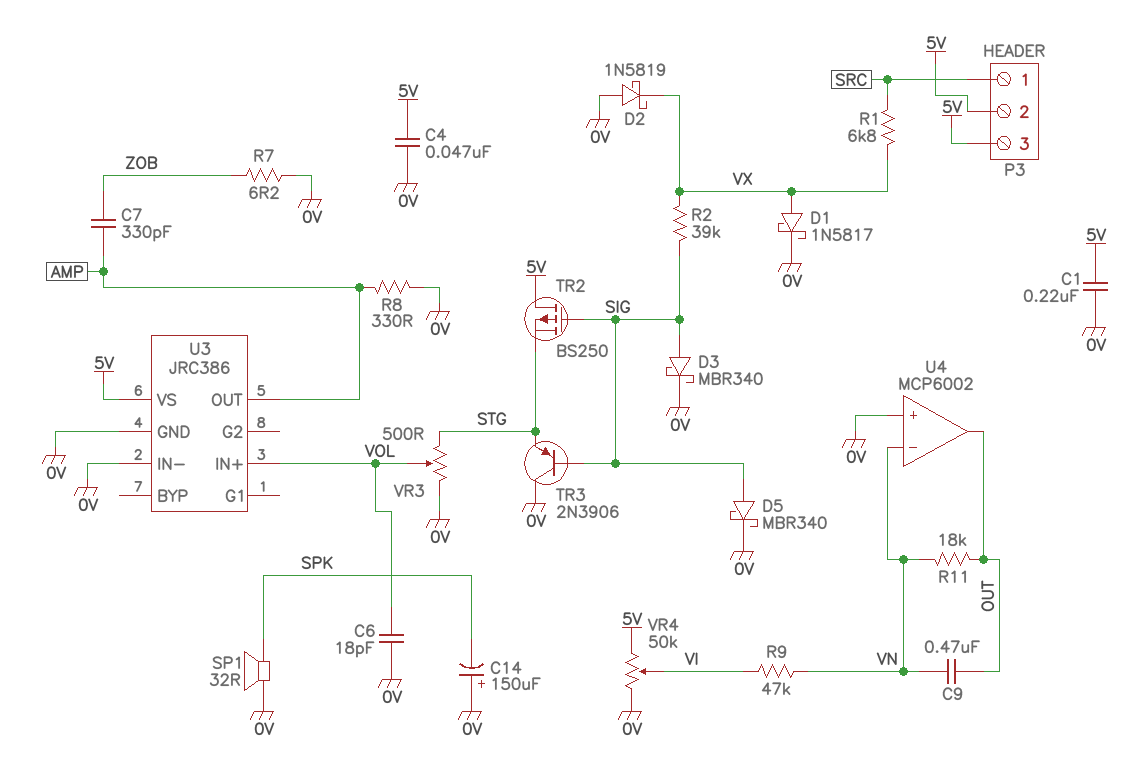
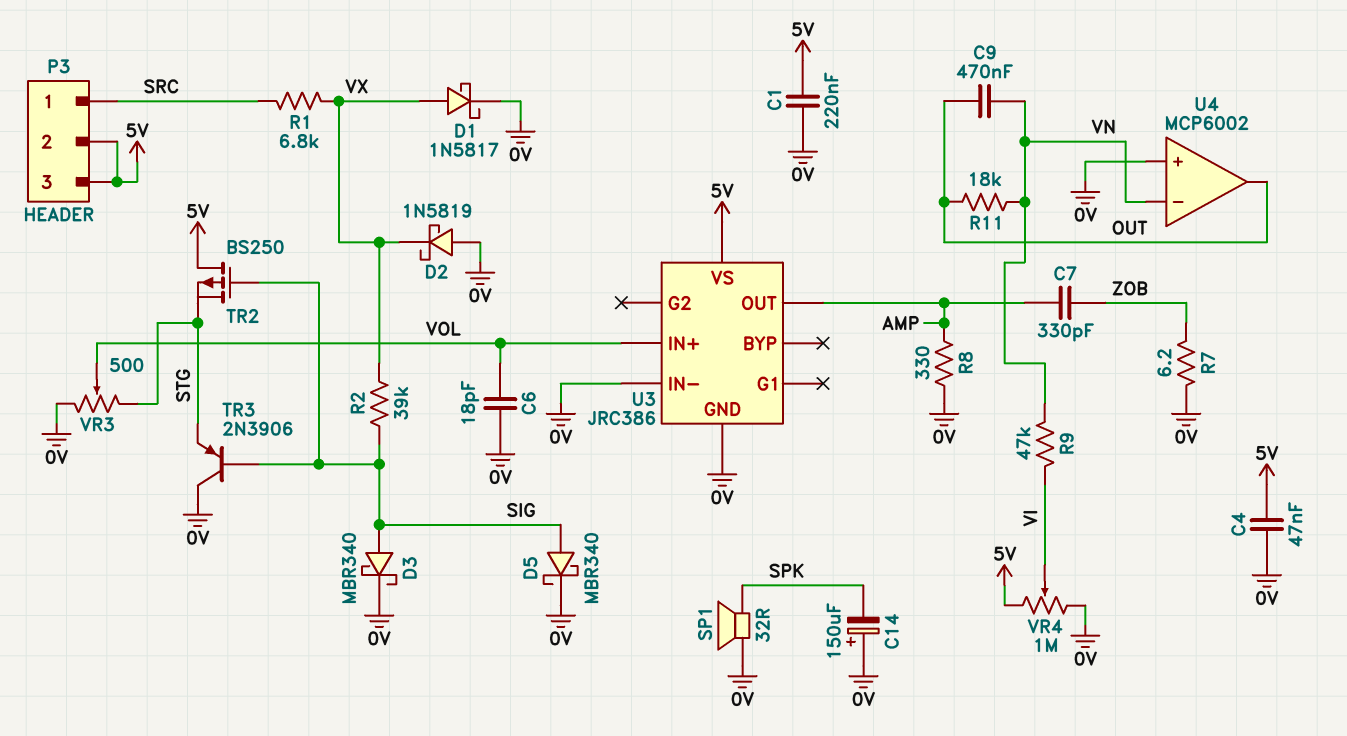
VR4: 50k (0V, 5V, wiper VI) -> 1M (0V, 5V, wiper VI)

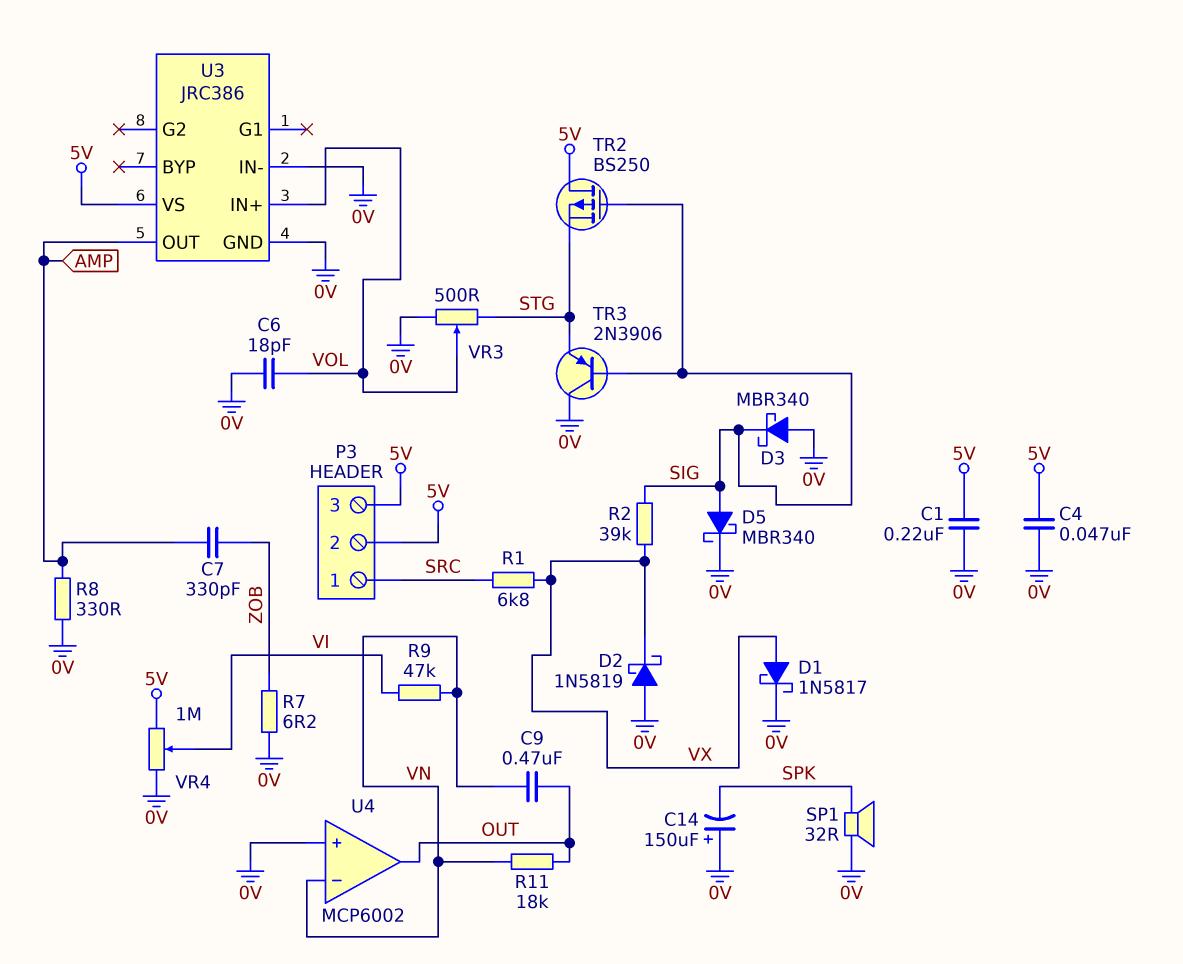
D3: schottky MBR340 (A SIG, K 0V) -> schottky MBR340 (A 0V, K SIG)

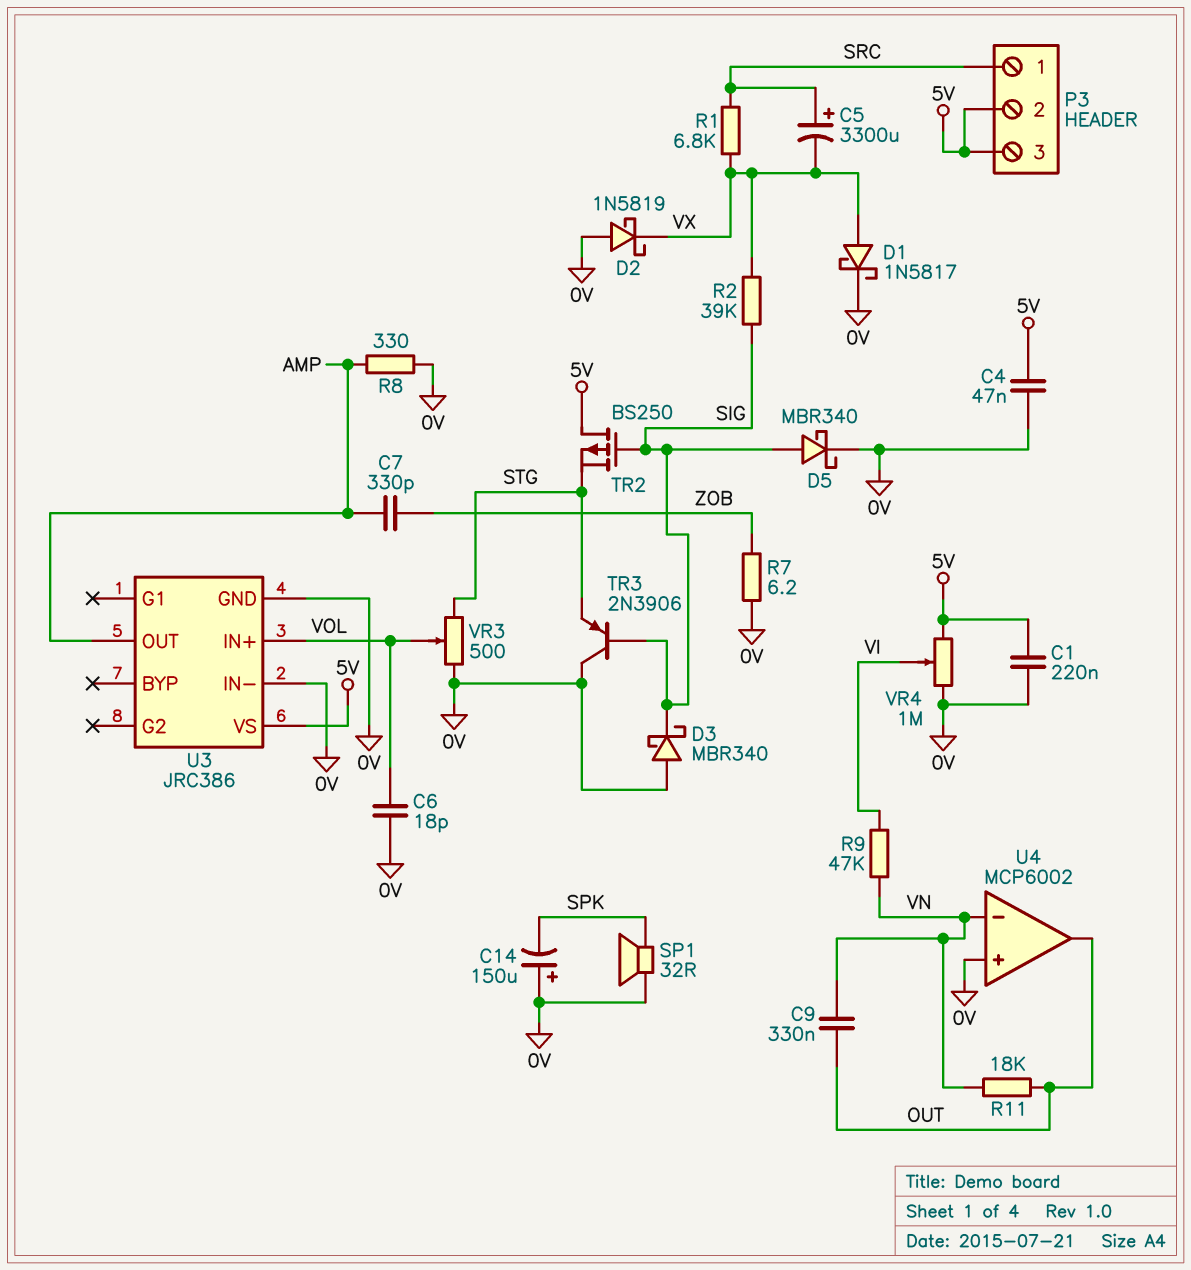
C5: none -> 3300uF (plus SRC, minus VX)
C9: 470nF (OUT, VN) -> 330nF (OUT, VN)

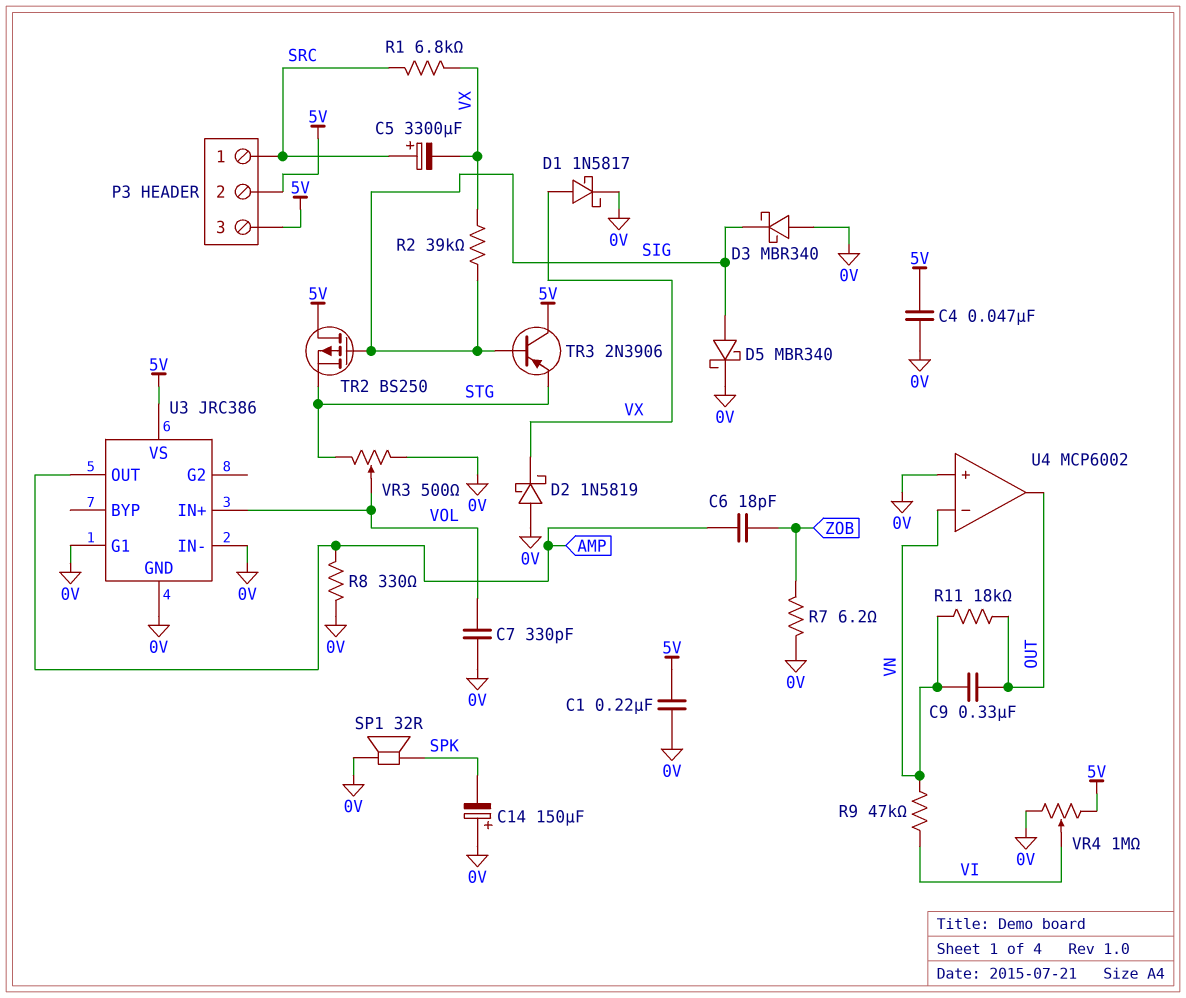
C6: 18pF (0V, VOL) -> 18pF (AMP, ZOB)
C7: 330pF (AMP, ZOB) -> 330pF (0V, VOL)
TR3: PNP 2N3906 (B SIG, C 0V, E STG) -> PNP 2N3906 (B SIG, C 5V, E STG)
U3 pin G1: none -> 0V

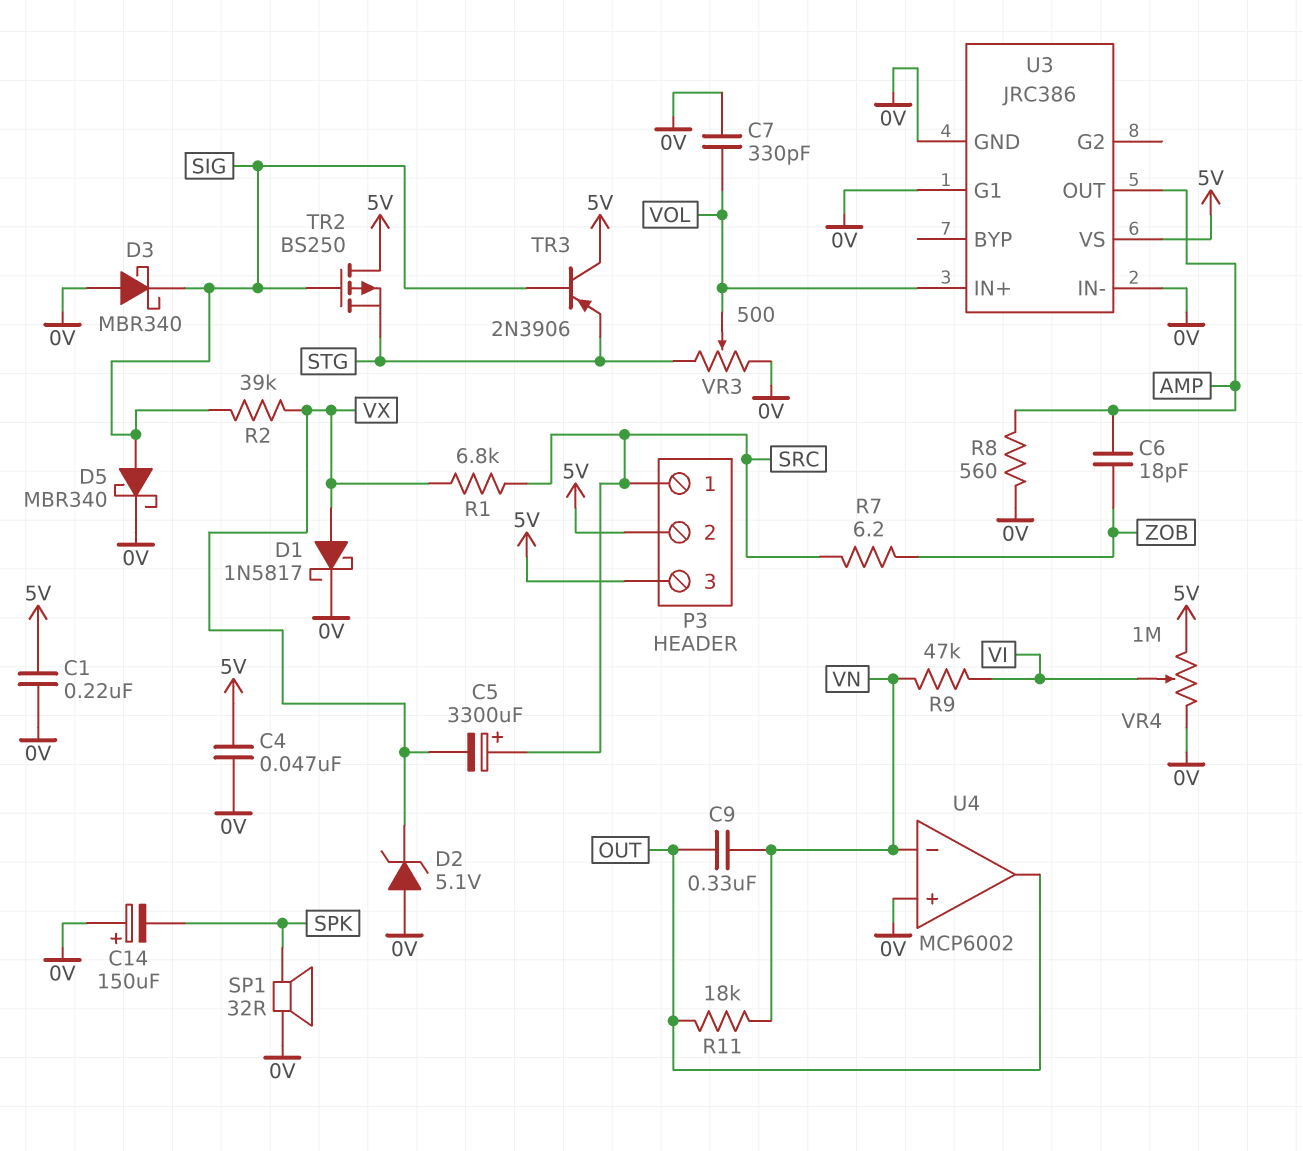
D2: schottky 1N5819 (A 0V, K VX) -> zener 5.1V (A 0V, K VX)
R7: 6.2 (0V, ZOB) -> 6.2 (SRC, ZOB)
R8: 330 (0V, AMP) -> 560 (0V, AMP)

